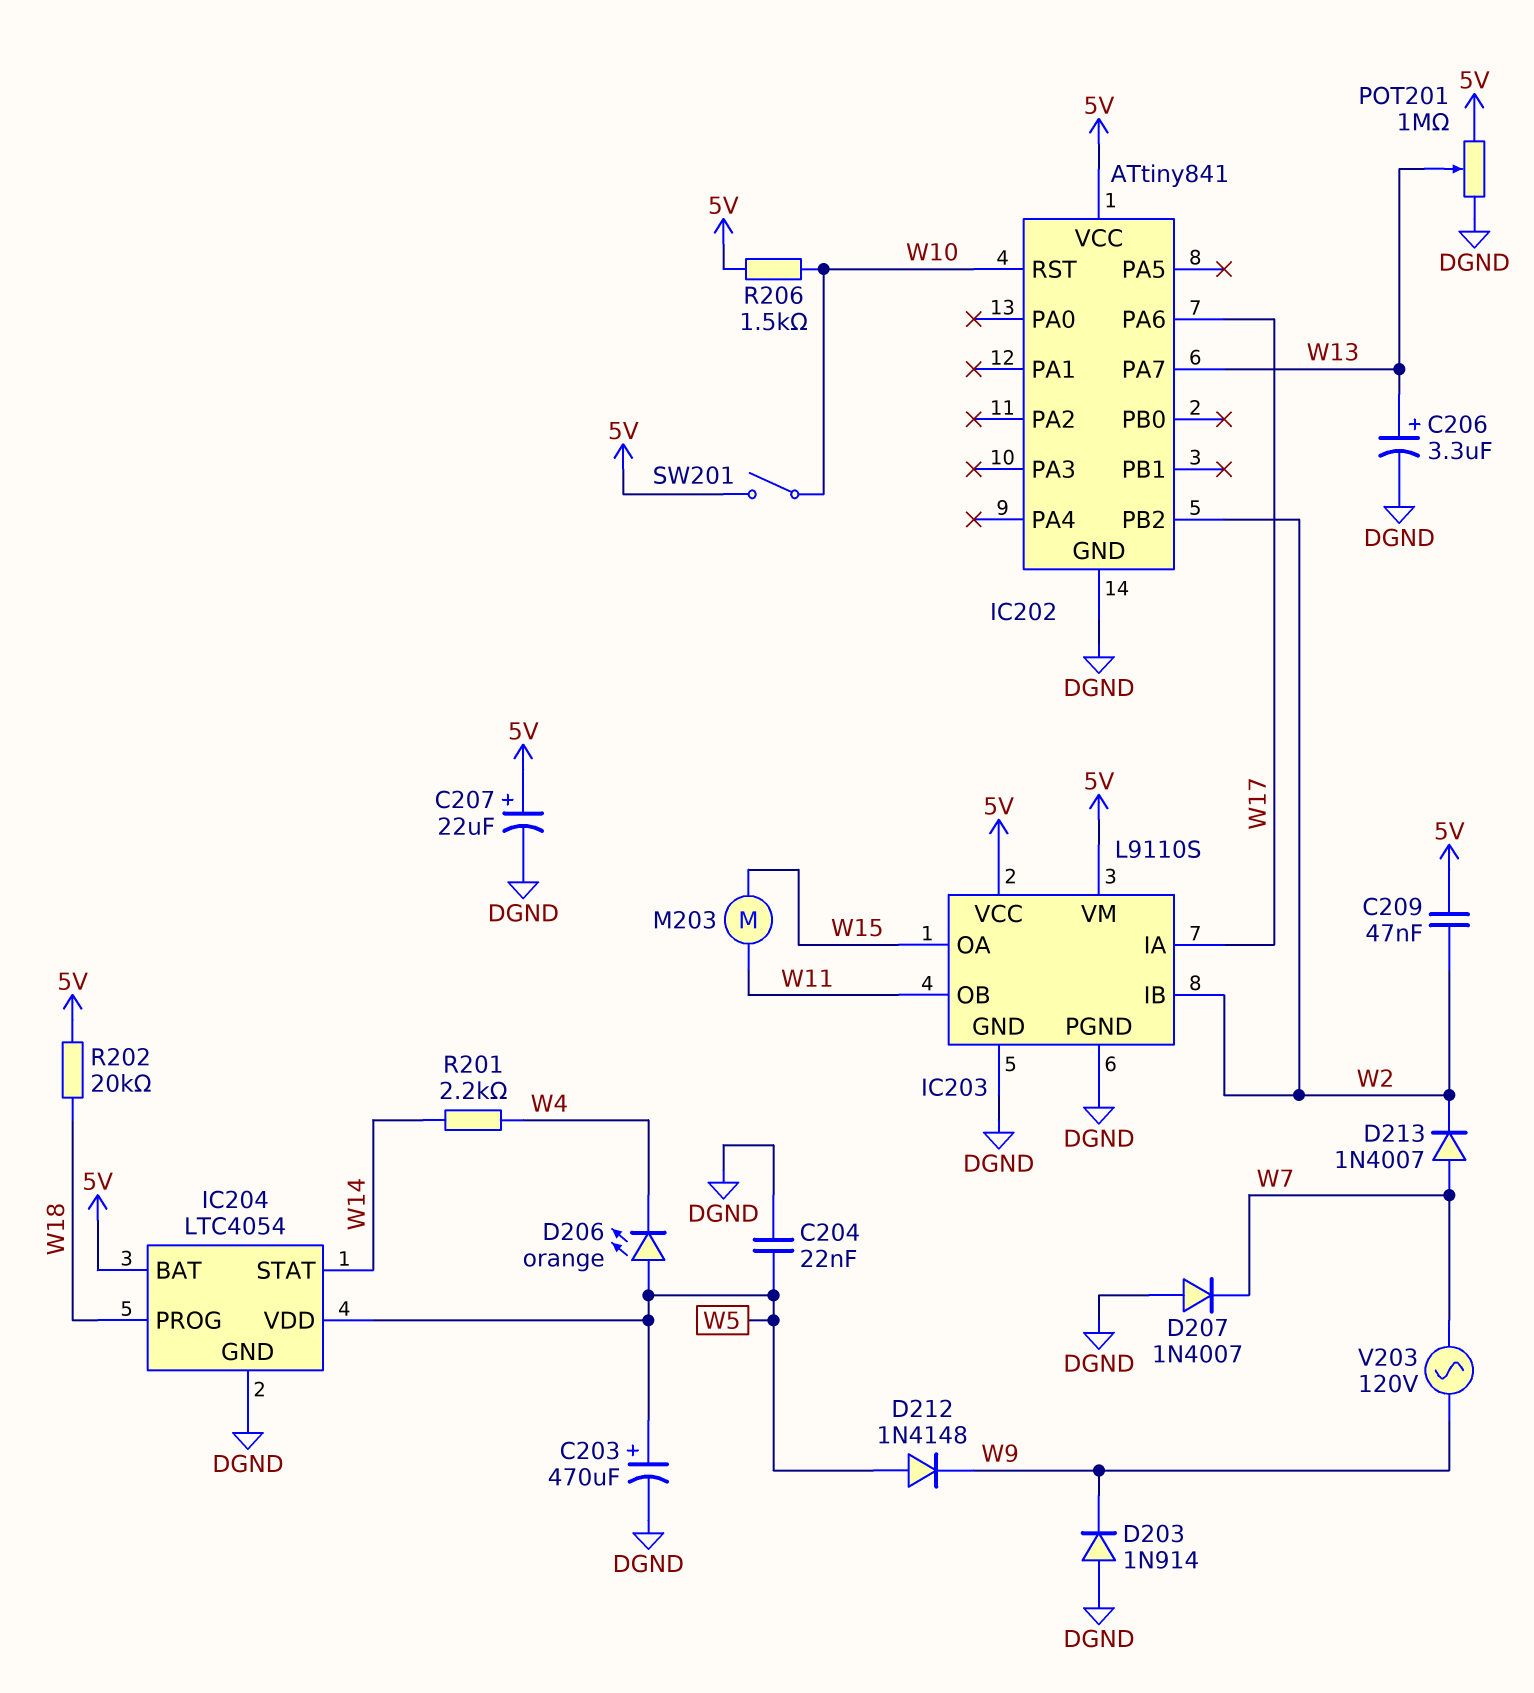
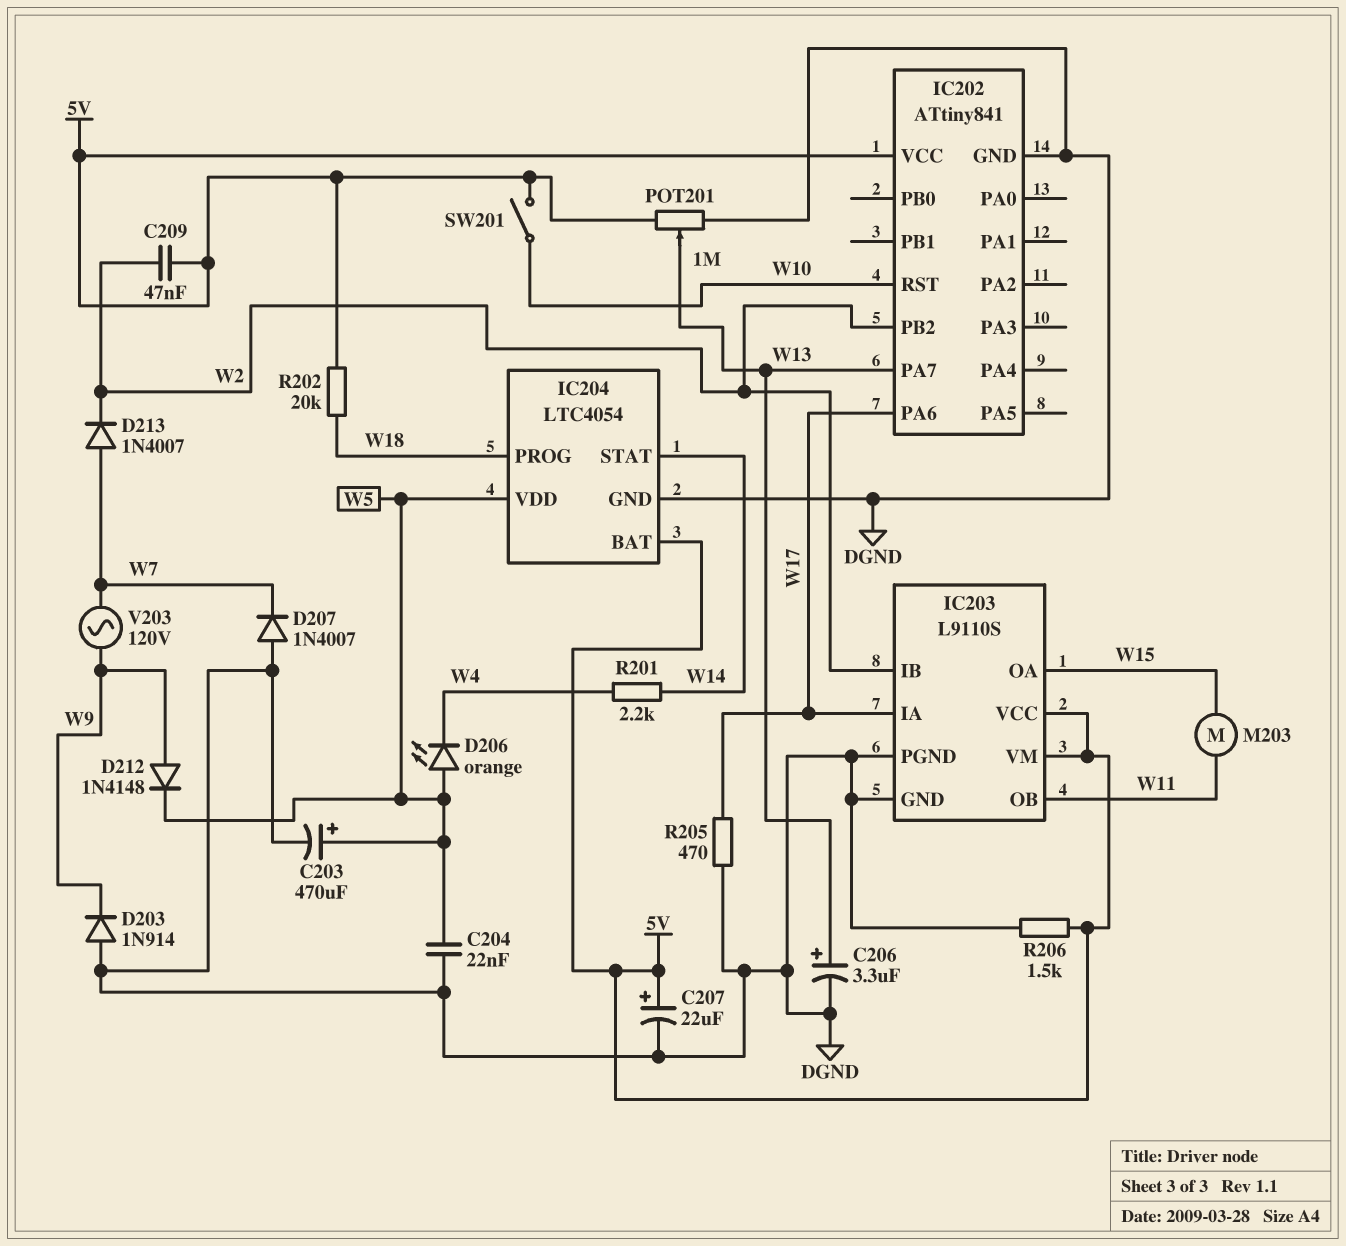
D212: diode 1N4148 (A W5, K W9) -> diode 1N4148 (A W9, K W5)
R205: none -> 470 (DGND, W17)
R206: 1.5k (5V, W10) -> 1.5k (5V, DGND)

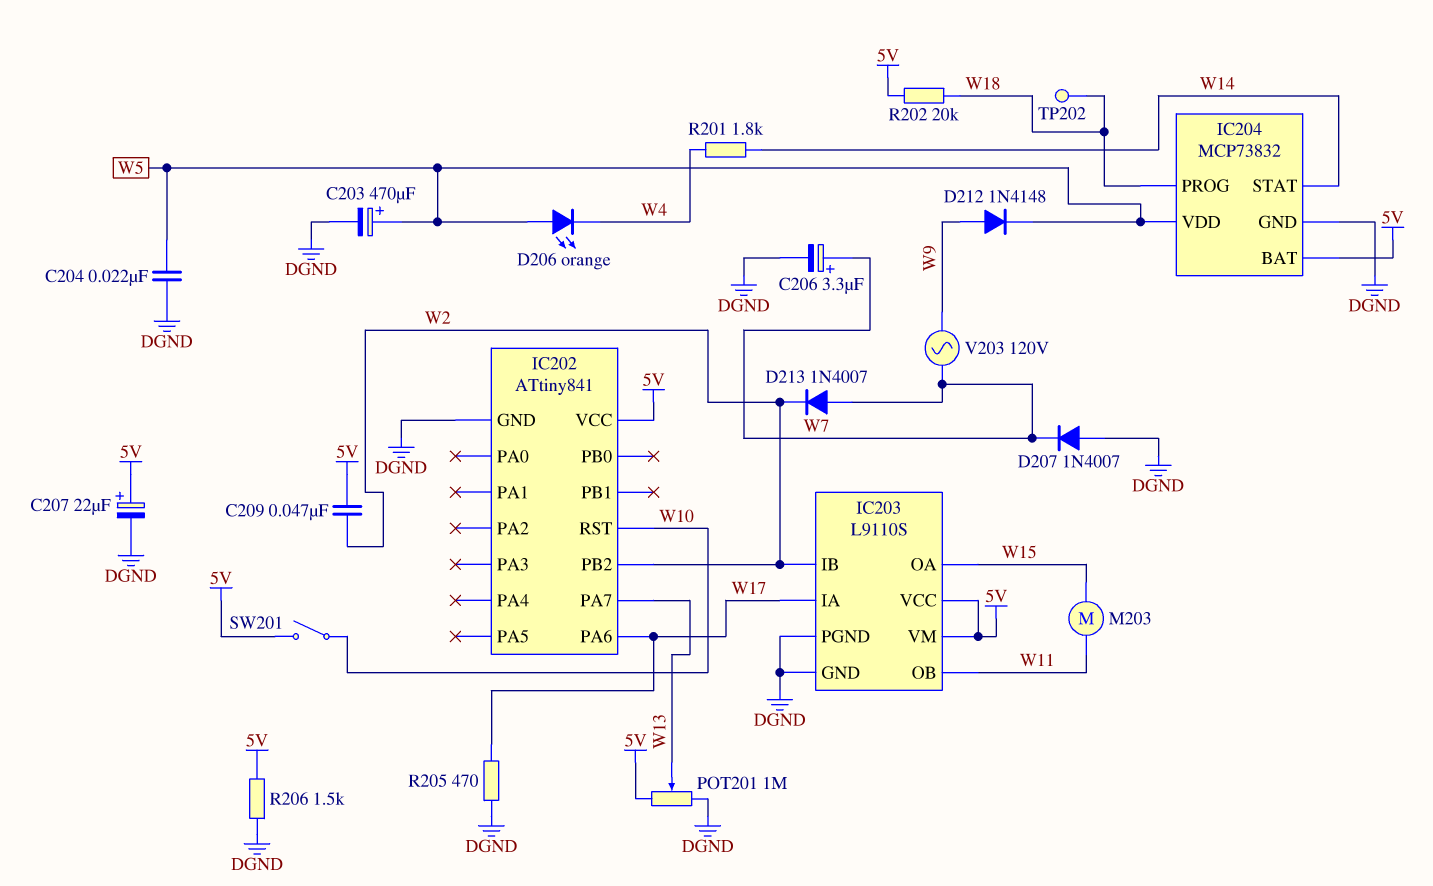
C206: 3.3uF (plus W13, minus DGND) -> 3.3uF (plus W7, minus DGND)
D203: diode 1N914 (A DGND, K W9) -> none
IC204: LTC4054 -> MCP73832
R201: 2.2k (W4, W14) -> 1.8k (W4, W14)
TP202: none -> test point (W18)

